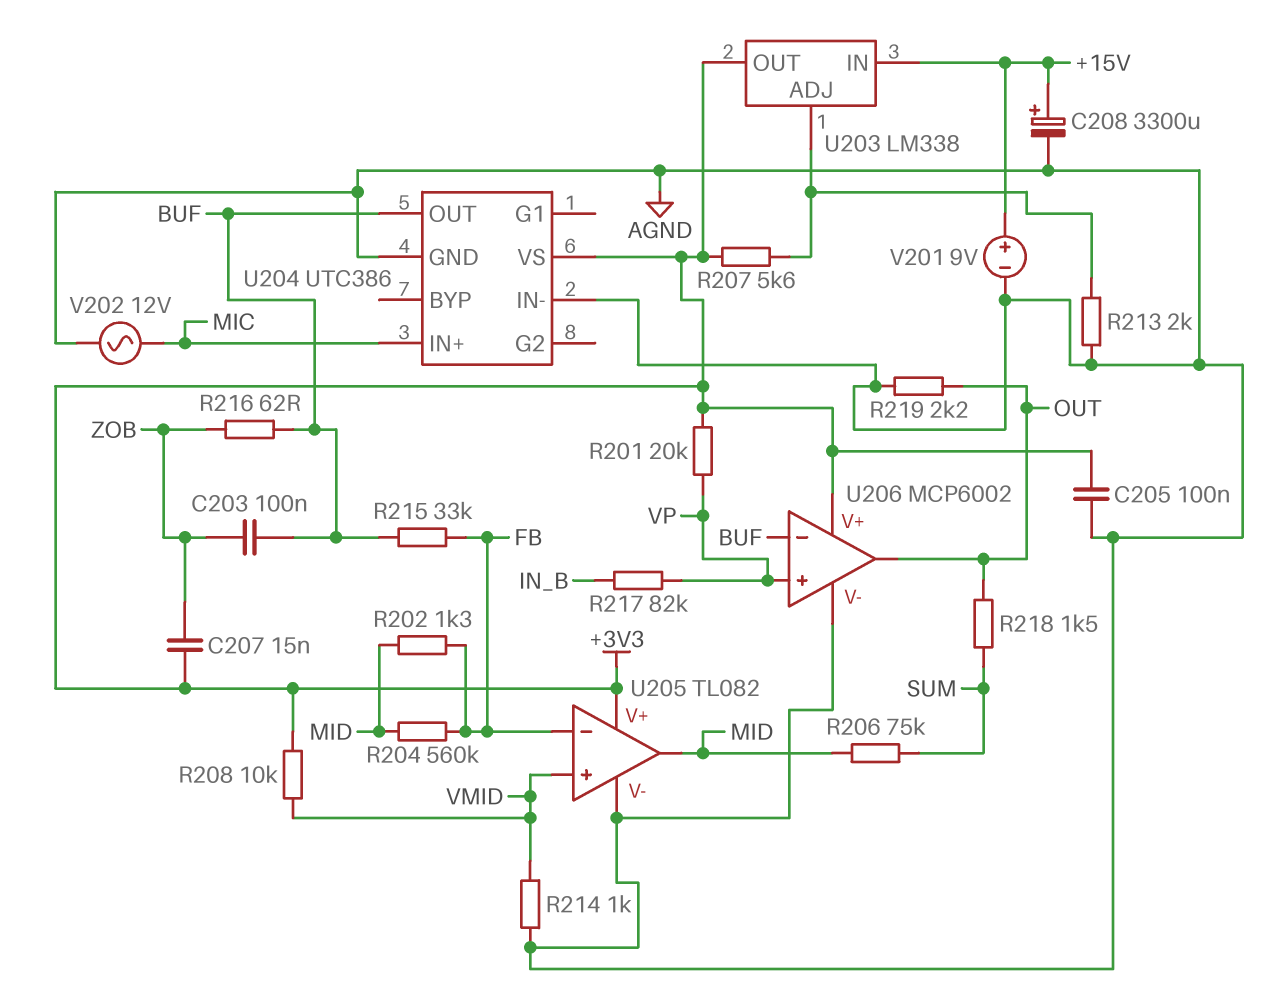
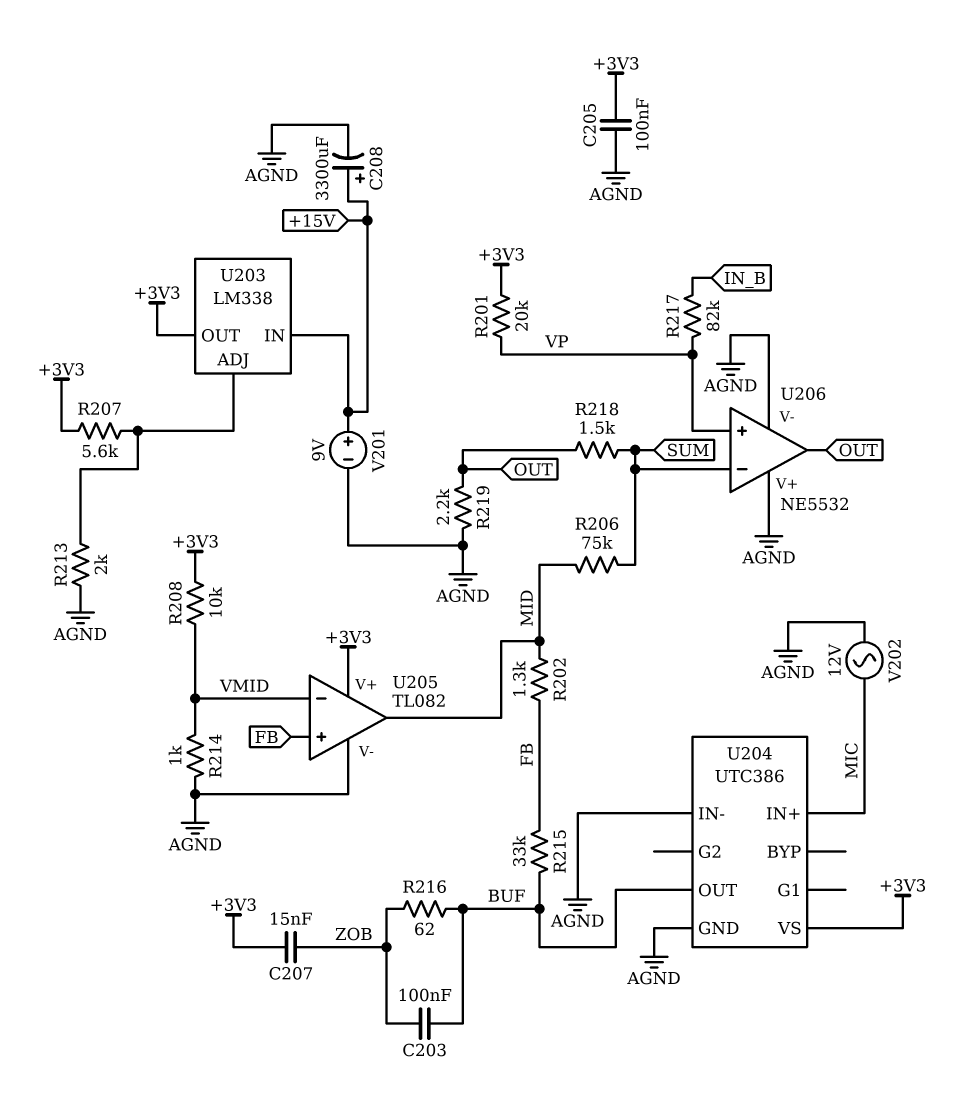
R204: 560k (FB, MID) -> none
U205 pin in+: VMID -> FB
U205 pin in-: FB -> VMID
U206: MCP6002 -> NE5532
U206 pin V+: +3V3 -> AGND
U206 pin in-: BUF -> SUM

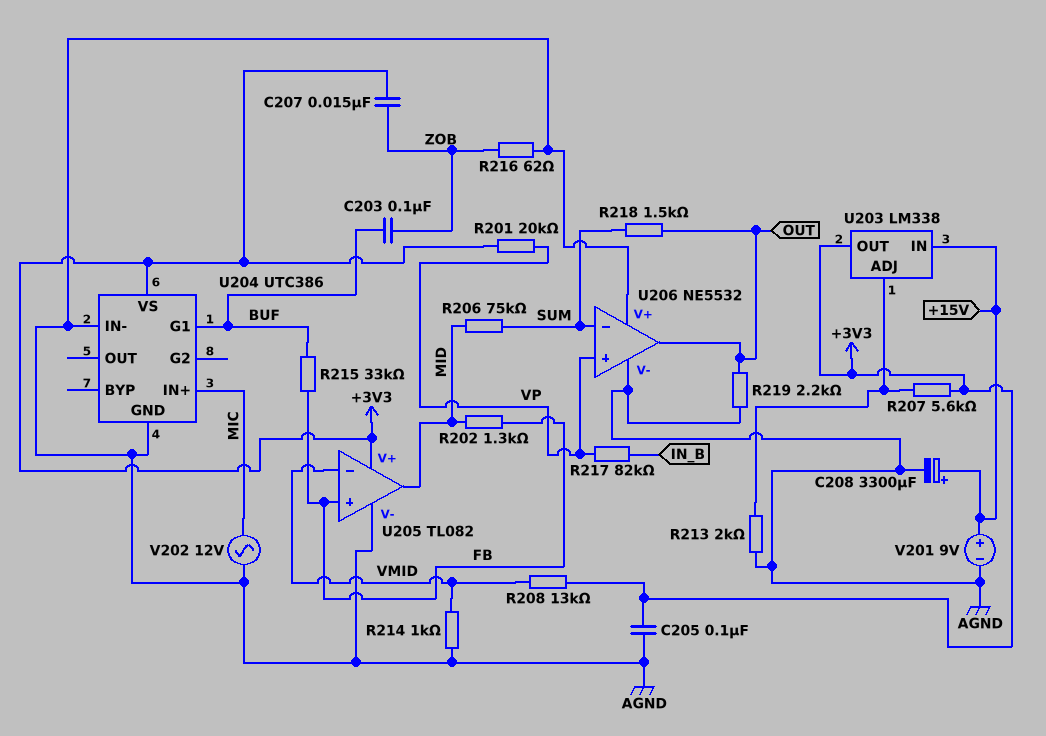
R208: 10k (+3V3, VMID) -> 13k (+3V3, VMID)
R216: 62 (BUF, ZOB) -> 62 (AGND, ZOB)
U204 pin G1: none -> BUF
U204 pin OUT: BUF -> none

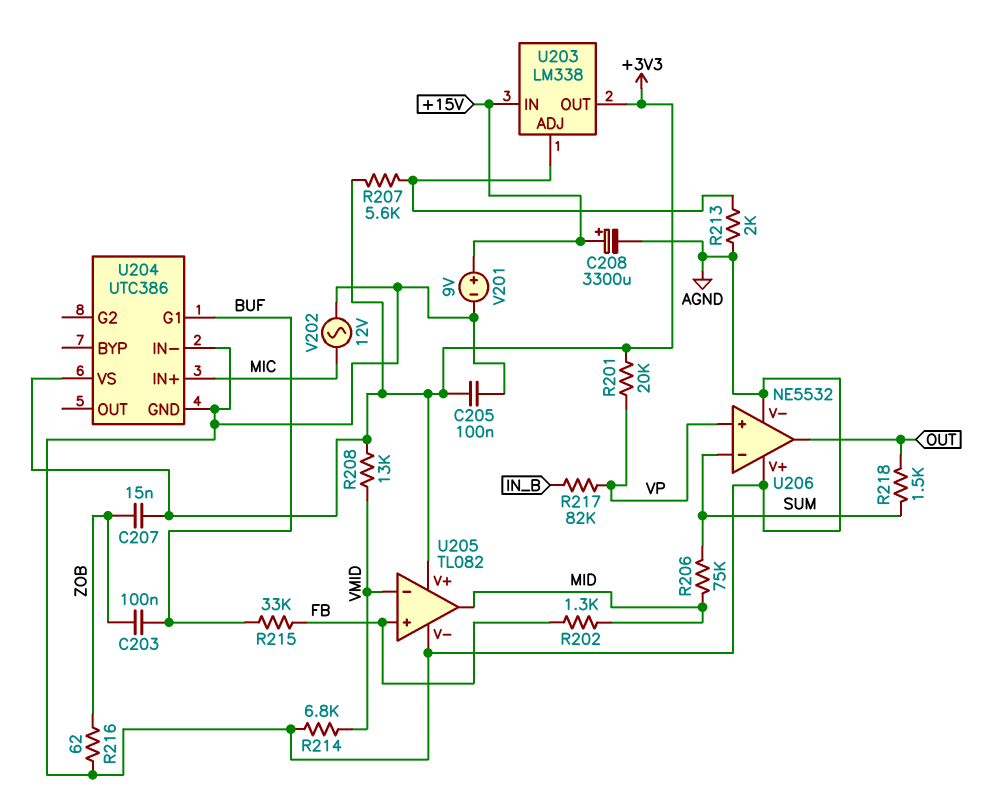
R214: 1k (AGND, VMID) -> 6.8k (AGND, VMID)
R219: 2.2k (AGND, OUT) -> none

